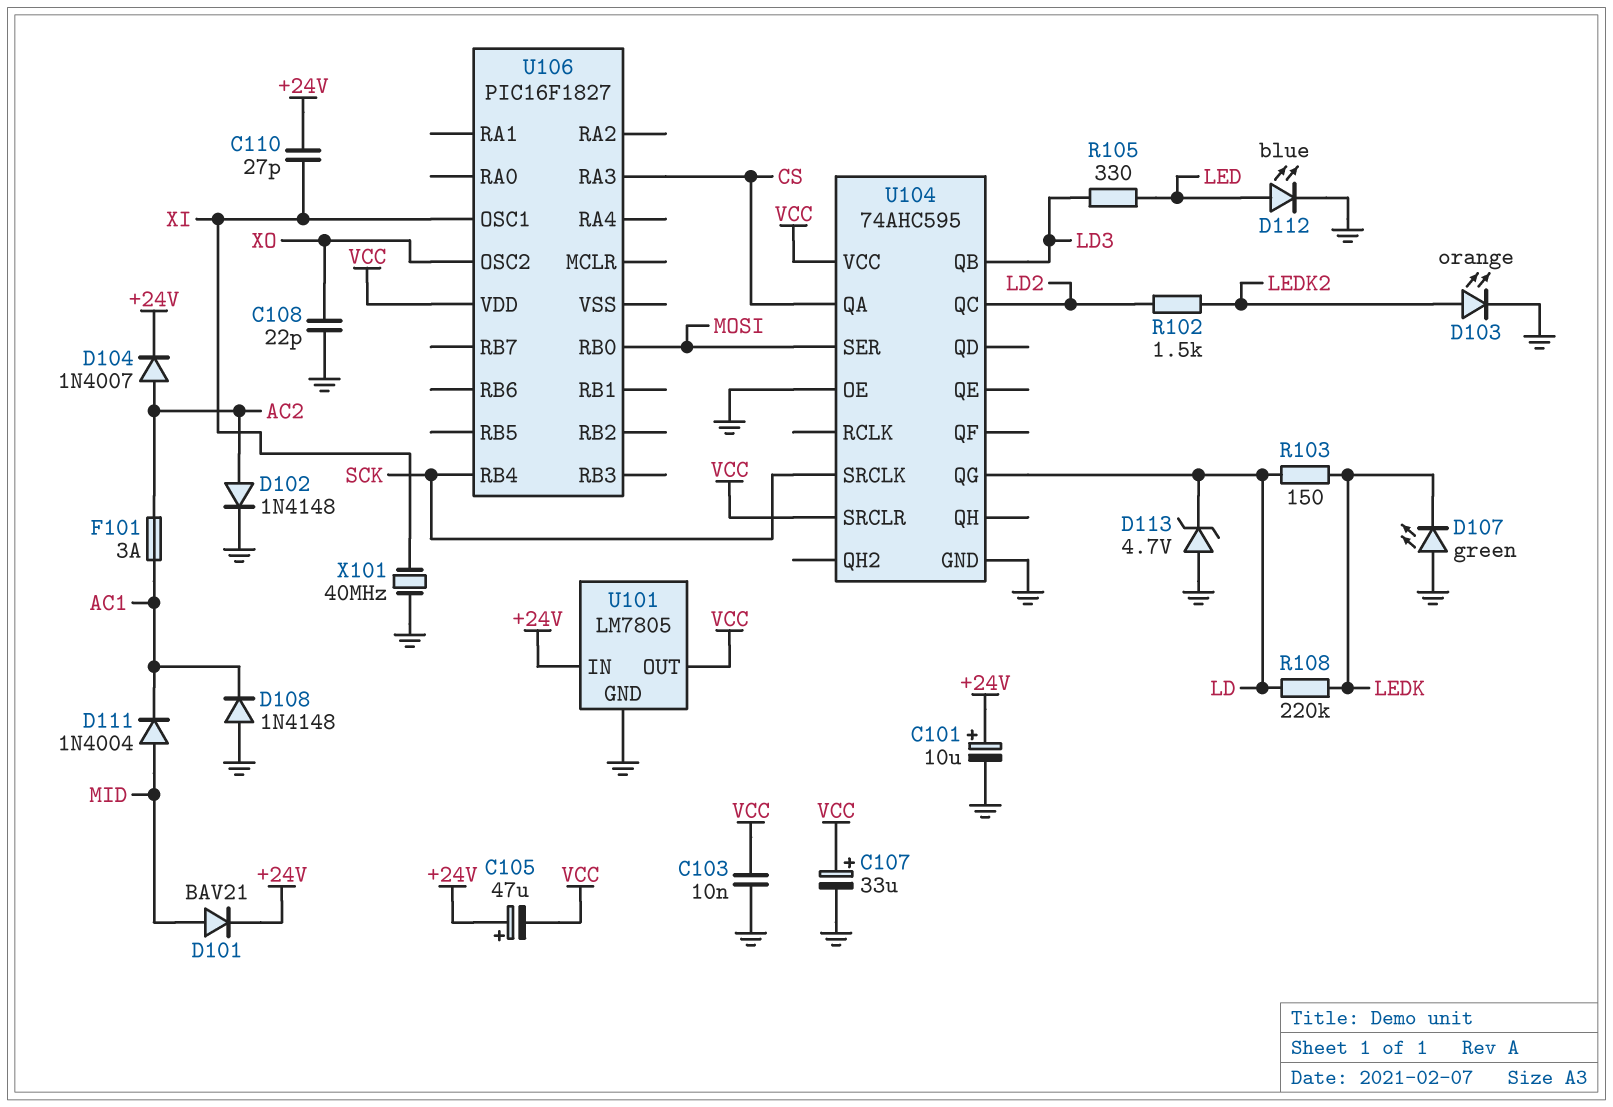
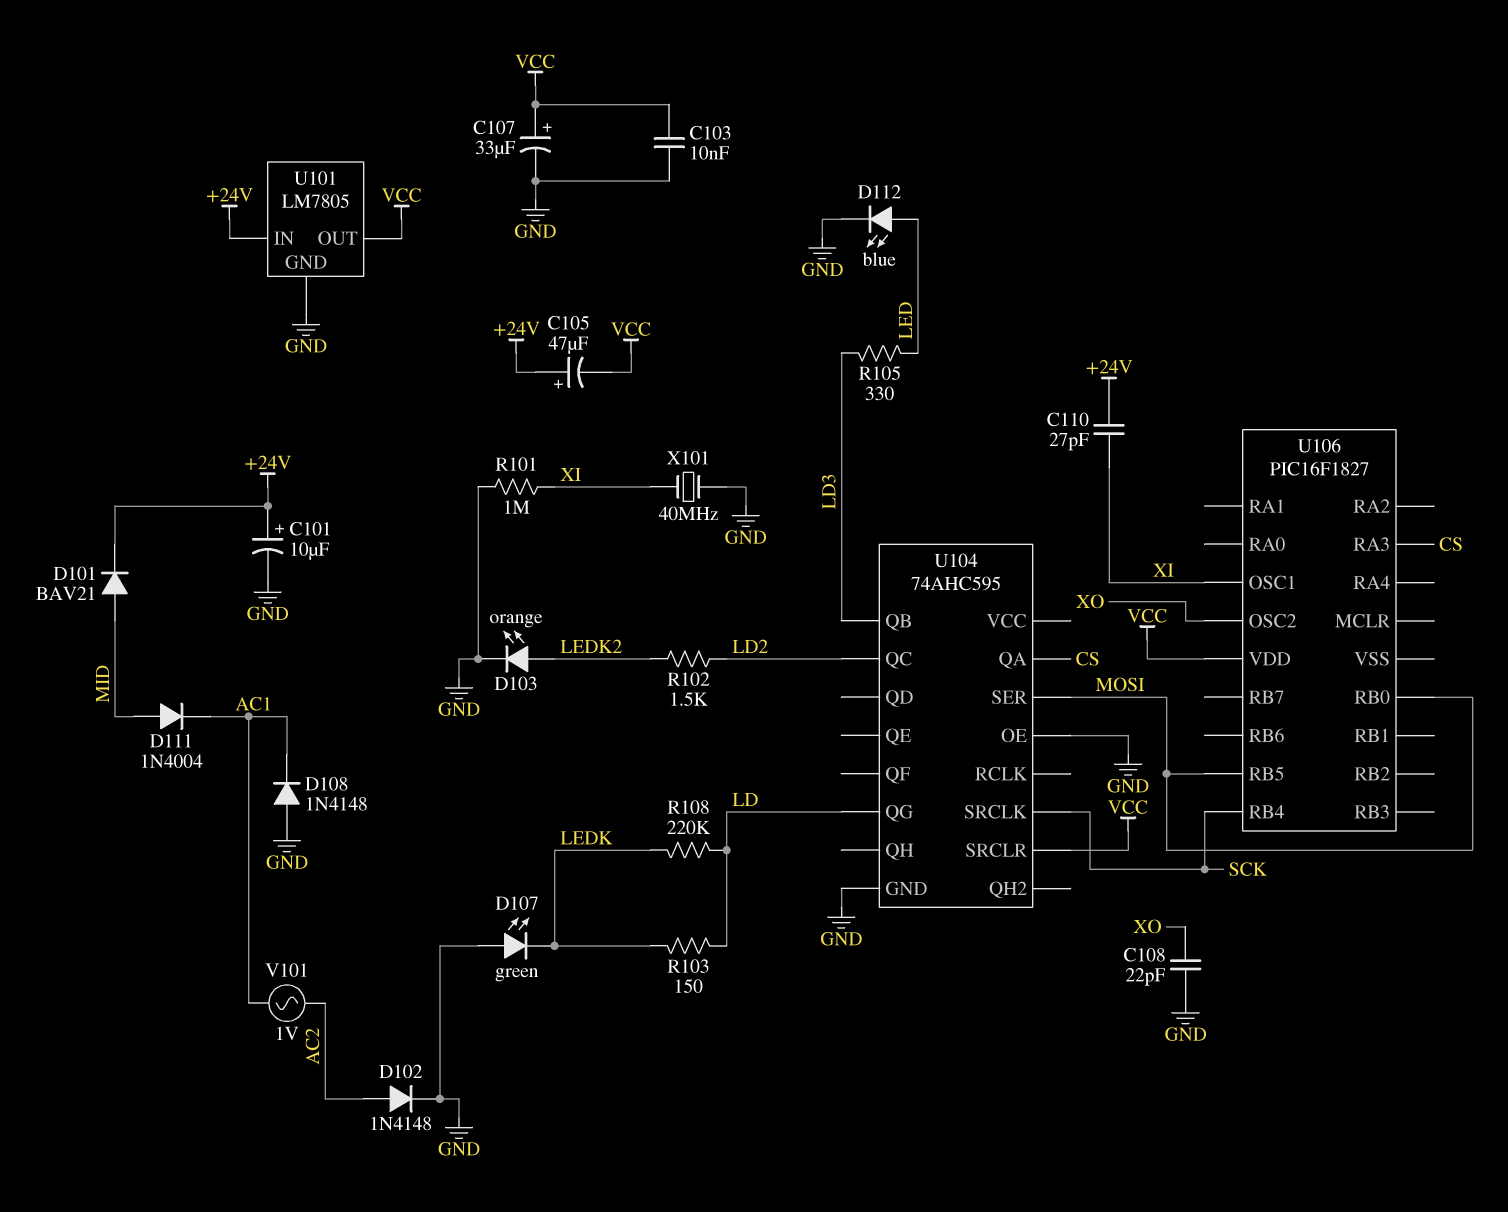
D104: diode 1N4007 (A AC2, K +24V) -> none
D113: zener 4.7V (A GND, K LD) -> none
F101: 3A (AC1, AC2) -> none
R101: none -> 1M (GND, XI)
U104 pin VCC: VCC -> none
U106 pin RB5: none -> MOSI
V101: none -> AC 1V (AC1, AC2)

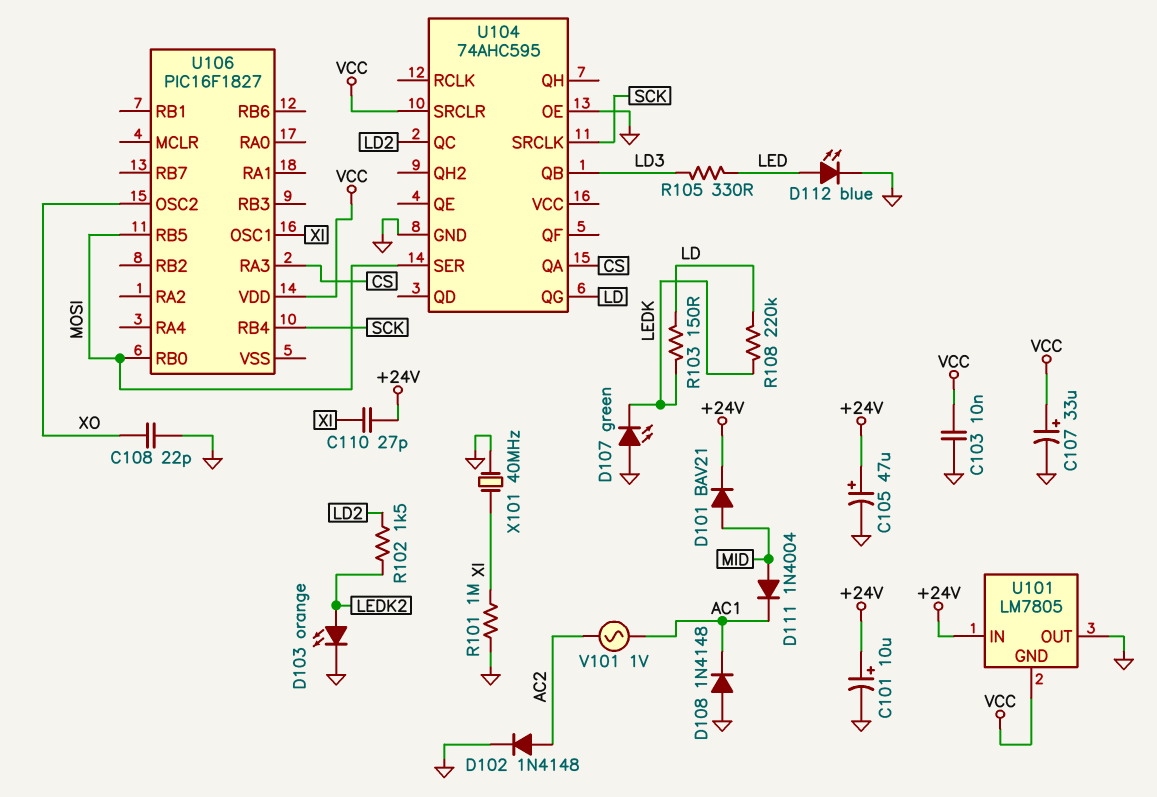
C105: 47uF (plus +24V, minus VCC) -> 47uF (plus +24V, minus GND)
U101 pin GND: GND -> VCC
U101 pin OUT: VCC -> GND

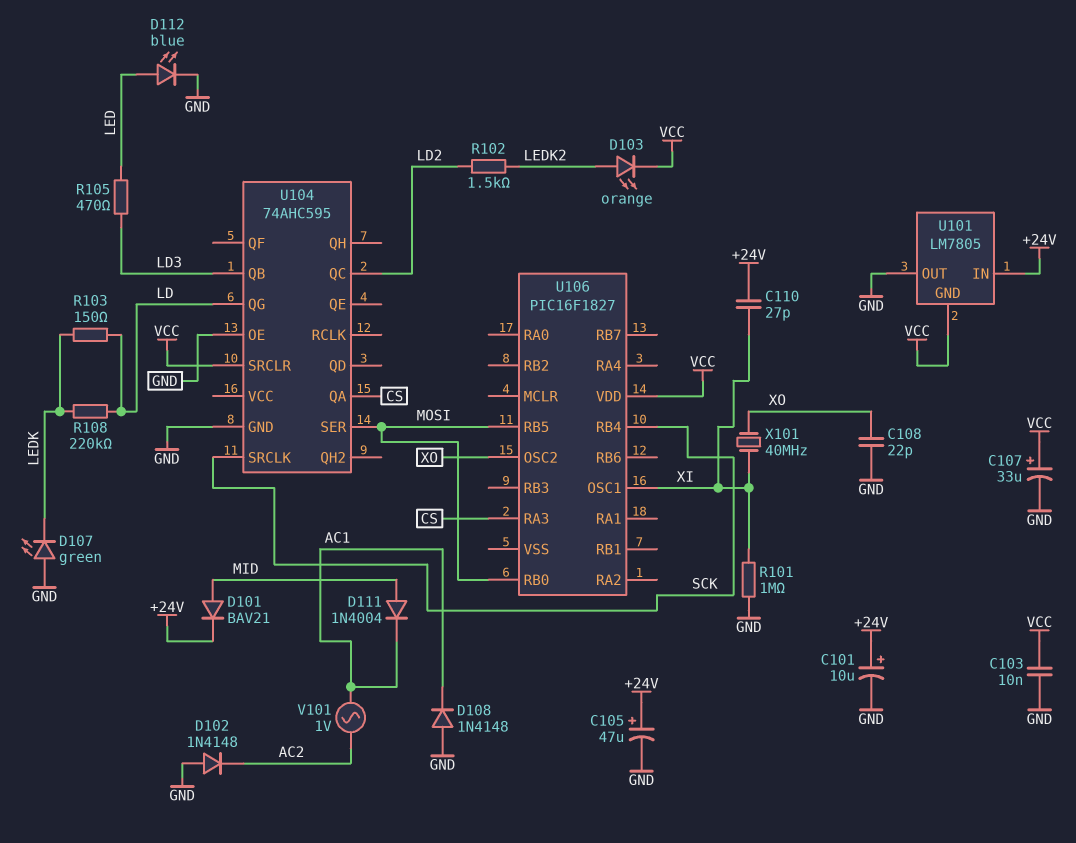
D102: diode 1N4148 (A AC2, K GND) -> diode 1N4148 (A GND, K AC2)
D103: LED orange (A LEDK2, K GND) -> LED orange (A LEDK2, K VCC)
R105: 330 (LD3, LED) -> 470 (LD3, LED)
X101: 40MHz (GND, XI) -> 40MHz (XI, XO)

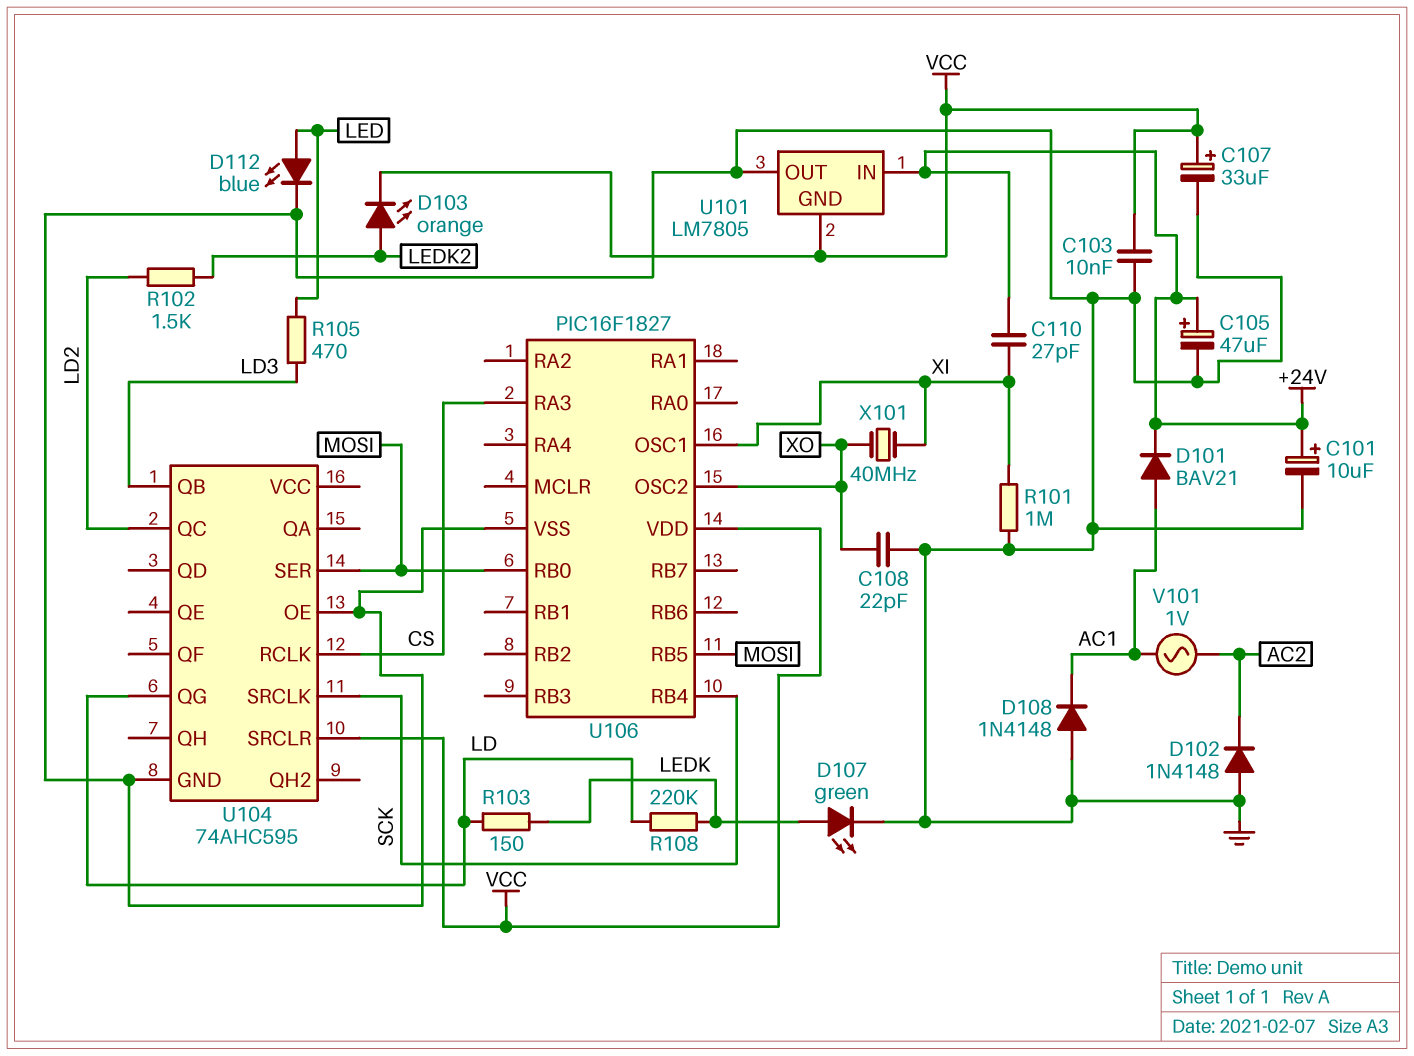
D101: diode BAV21 (A MID, K +24V) -> diode BAV21 (A AC1, K +24V)
D107: LED green (A GND, K LEDK) -> LED green (A LEDK, K GND)
D111: diode 1N4004 (A MID, K AC1) -> none
U104 pin QA: CS -> none
U104 pin RCLK: none -> CS
U106 pin VSS: none -> GND

